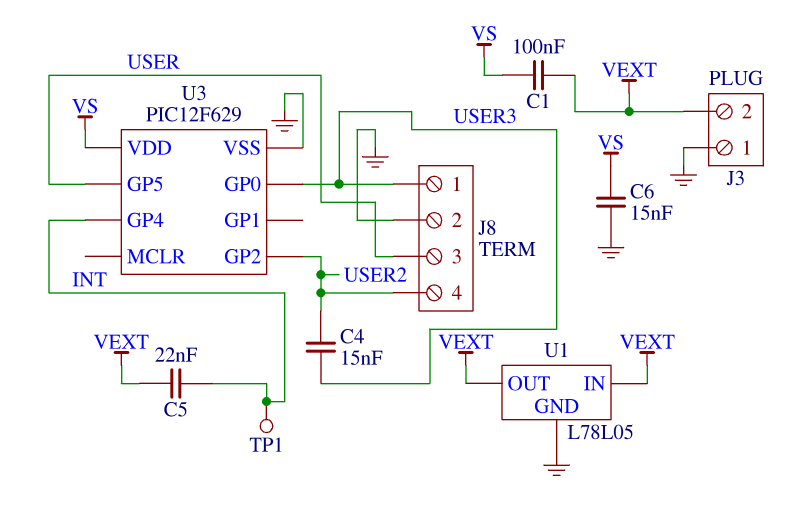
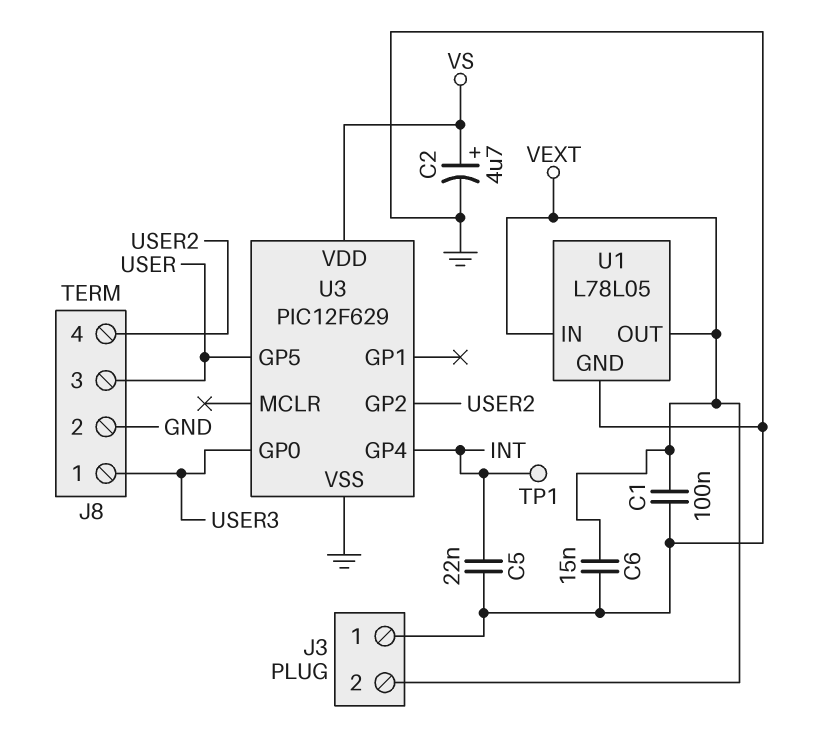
C1: 100nF (VEXT, VS) -> 100nF (GND, VEXT)
C2: none -> 4.7uF (plus VS, minus GND)
C4: 15nF (USER2, USER3) -> none
C5: 22nF (INT, VEXT) -> 22nF (GND, INT)
C6: 15nF (GND, VS) -> 15nF (GND, VEXT)

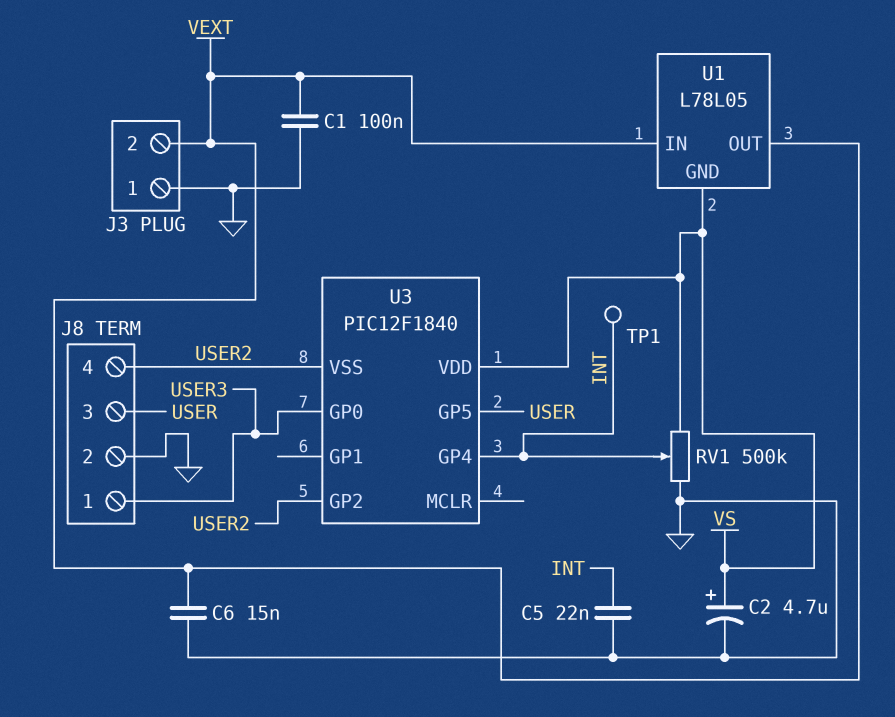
RV1: none -> 500k (GND, VS, wiper INT)
U1 pin GND: GND -> VS
U3: PIC12F629 -> PIC12F1840
U3 pin VSS: GND -> USER2

